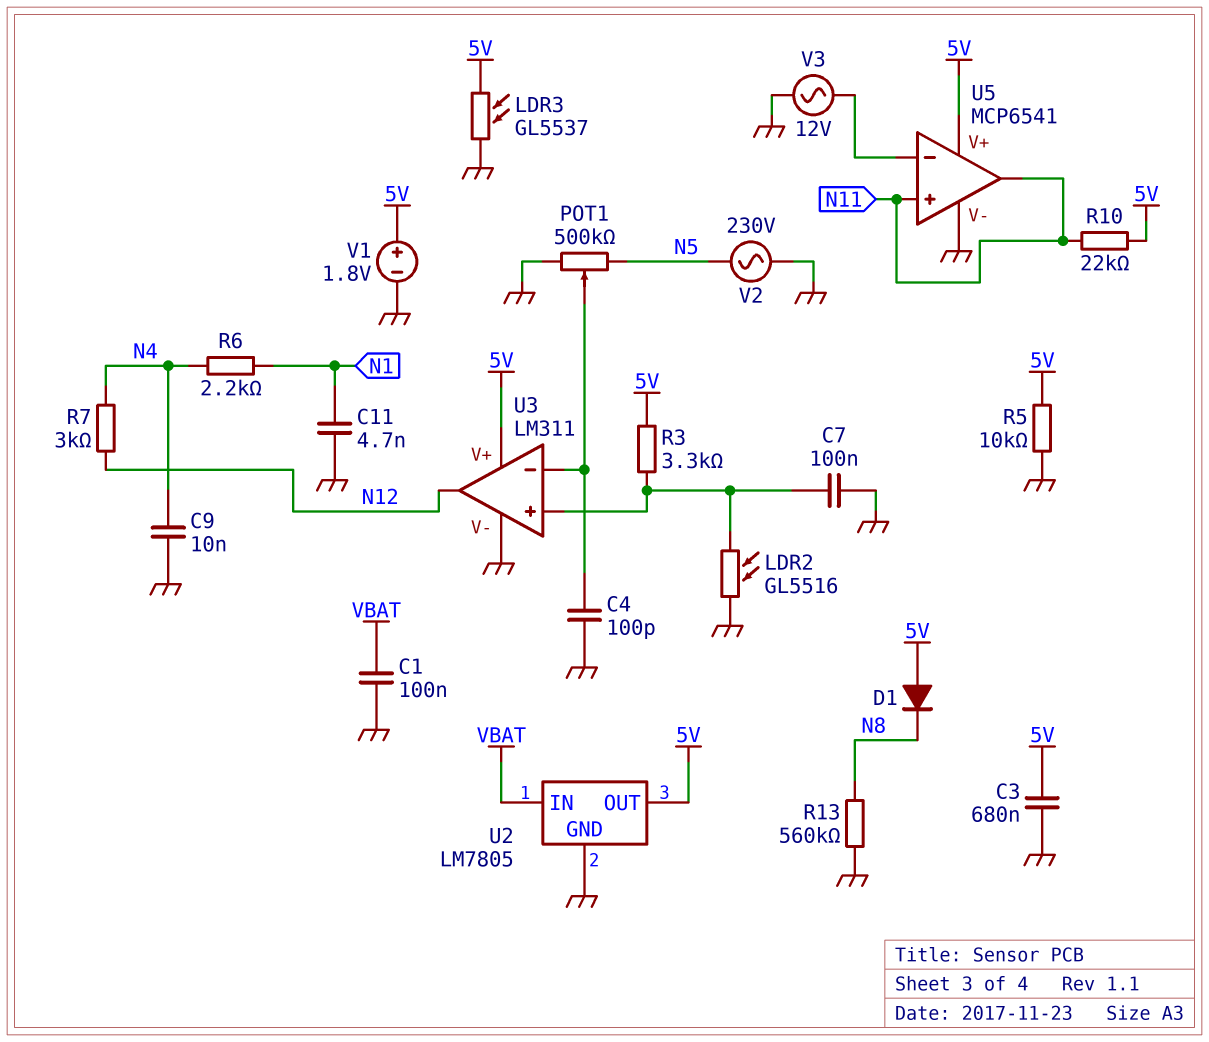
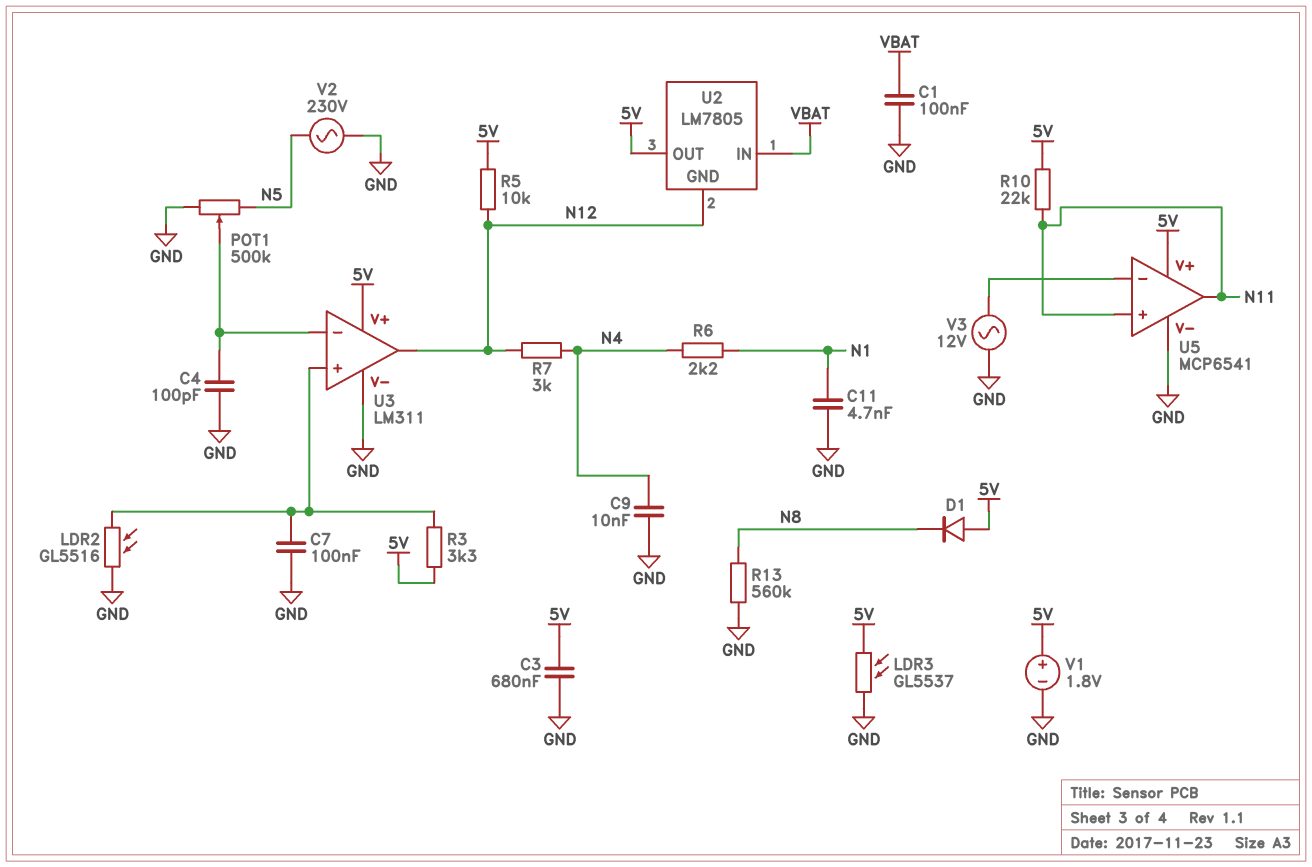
R5: 10k (5V, GND) -> 10k (5V, N12)
U2 pin GND: GND -> N12

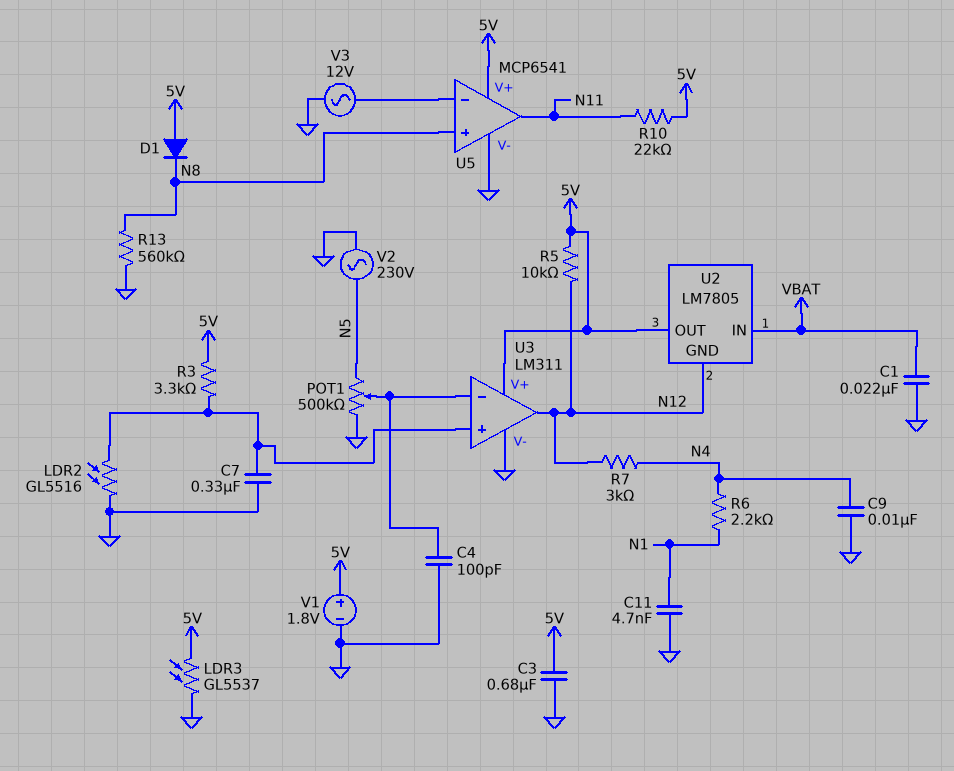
C1: 100nF (GND, VBAT) -> 22nF (GND, VBAT)
C7: 100nF (GND, U3/in+) -> 330nF (GND, U3/in+)
U5 pin in+: N11 -> N8

